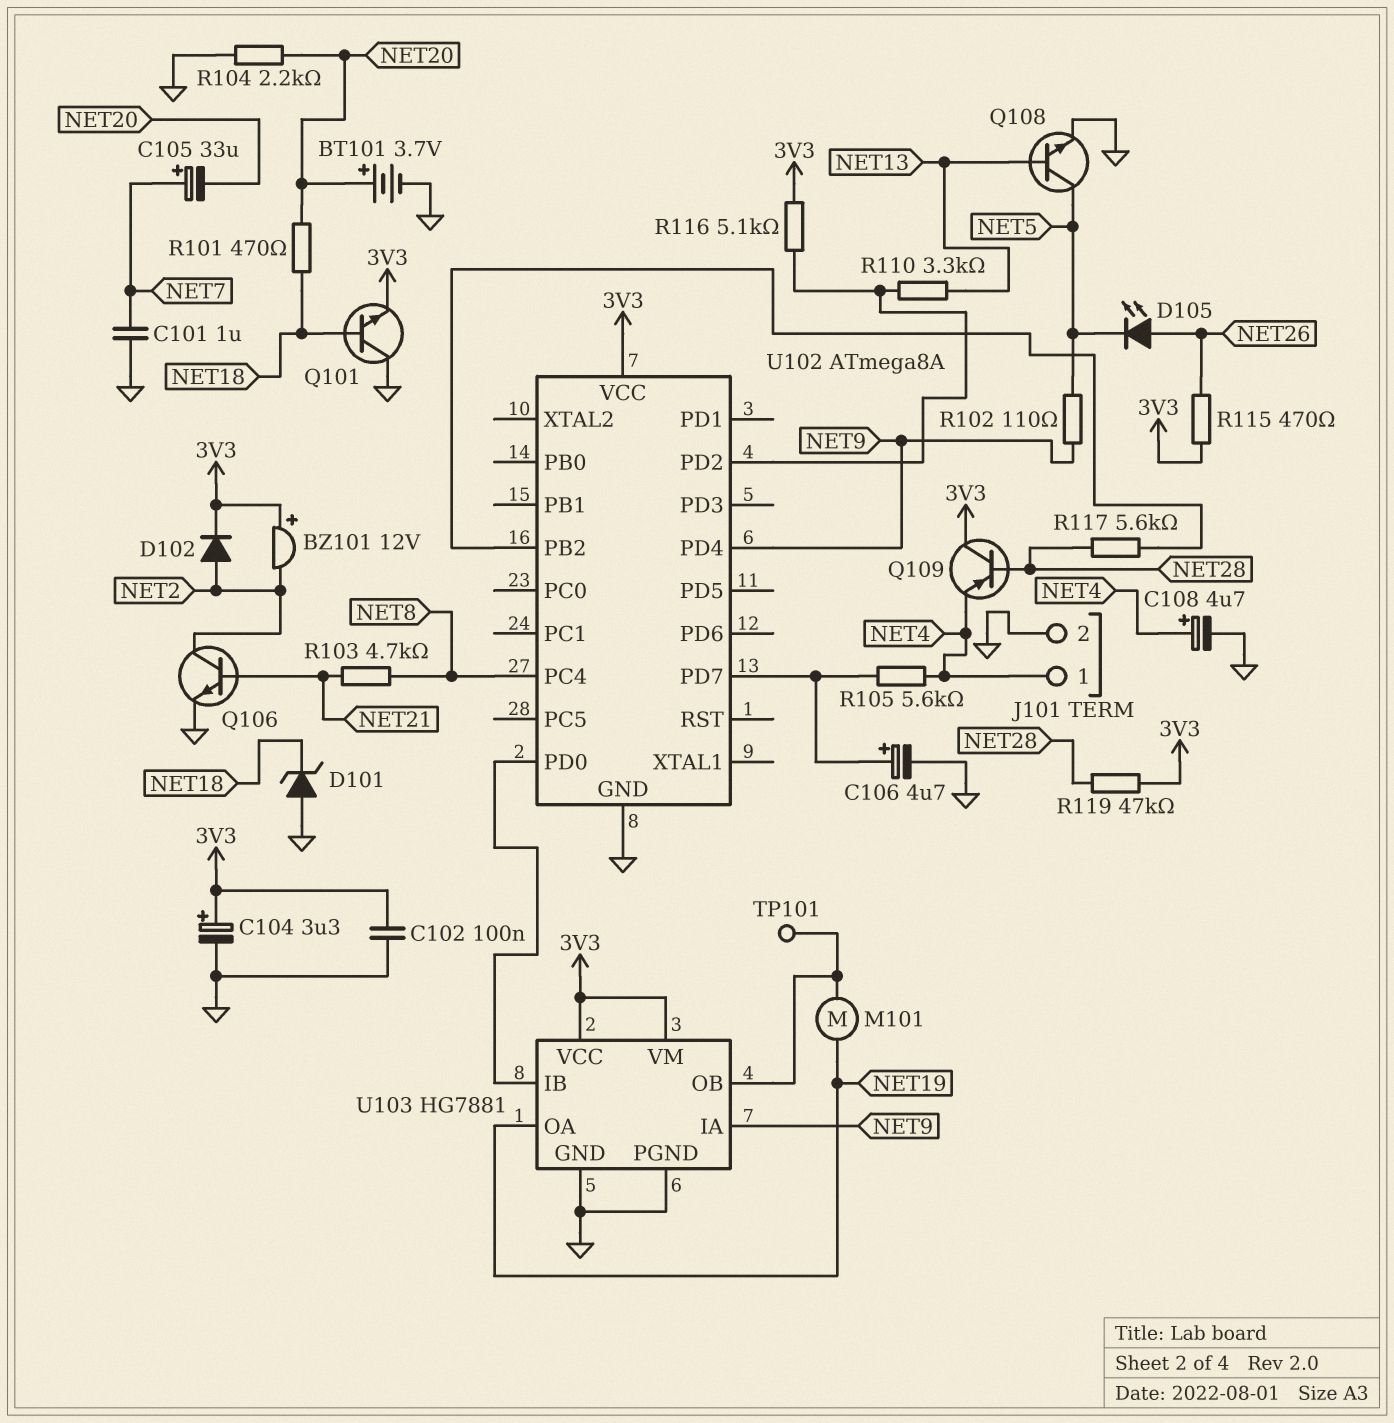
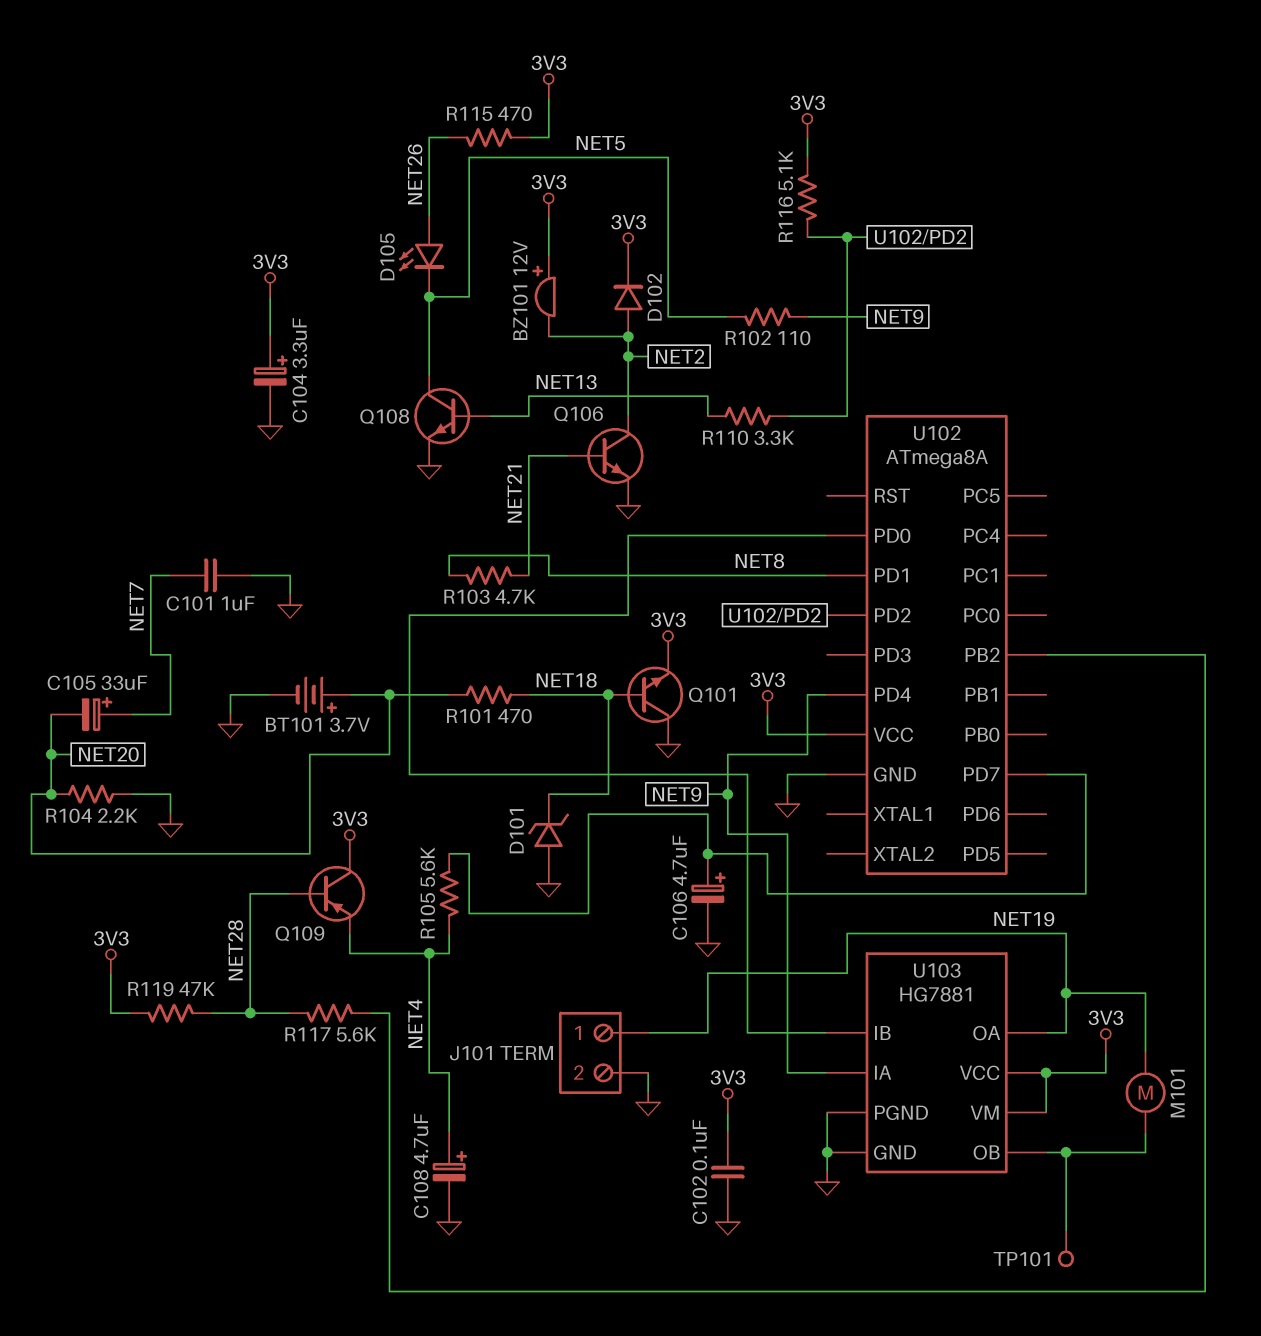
J101 pin 1: NET4 -> NET19
U102 pin PC4: NET8 -> none
U102 pin PD1: none -> NET8

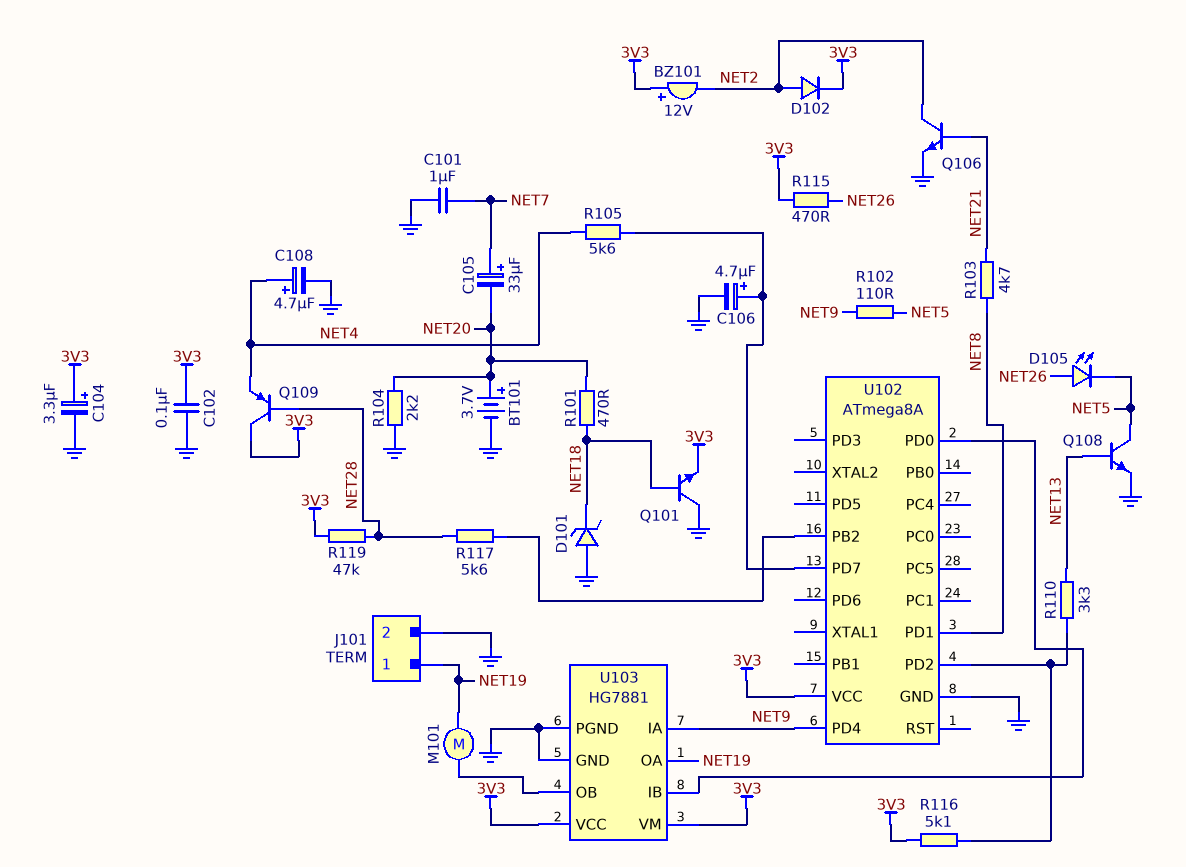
TP101: test point (U103/OB) -> none

